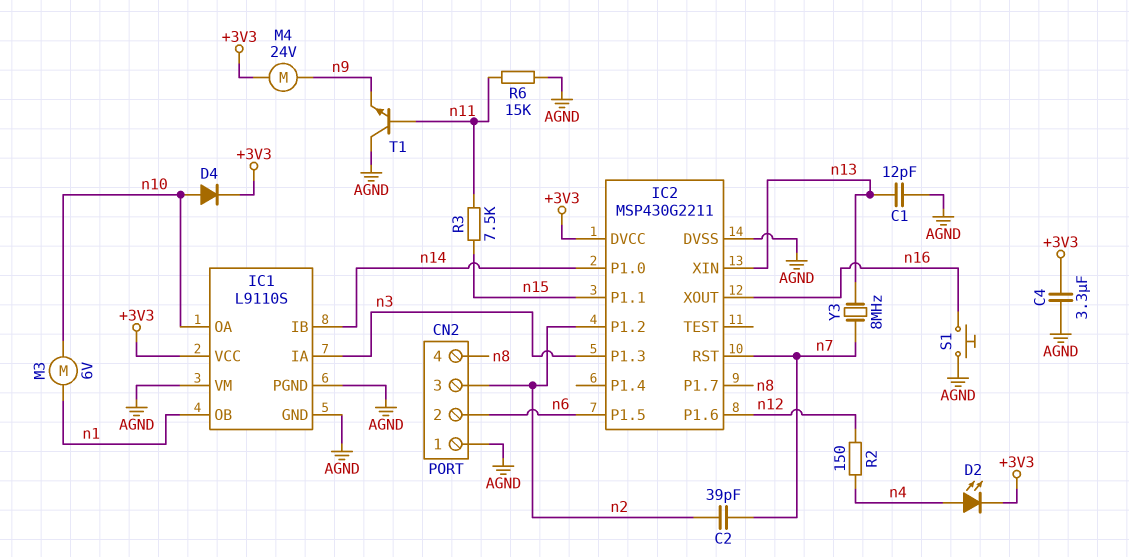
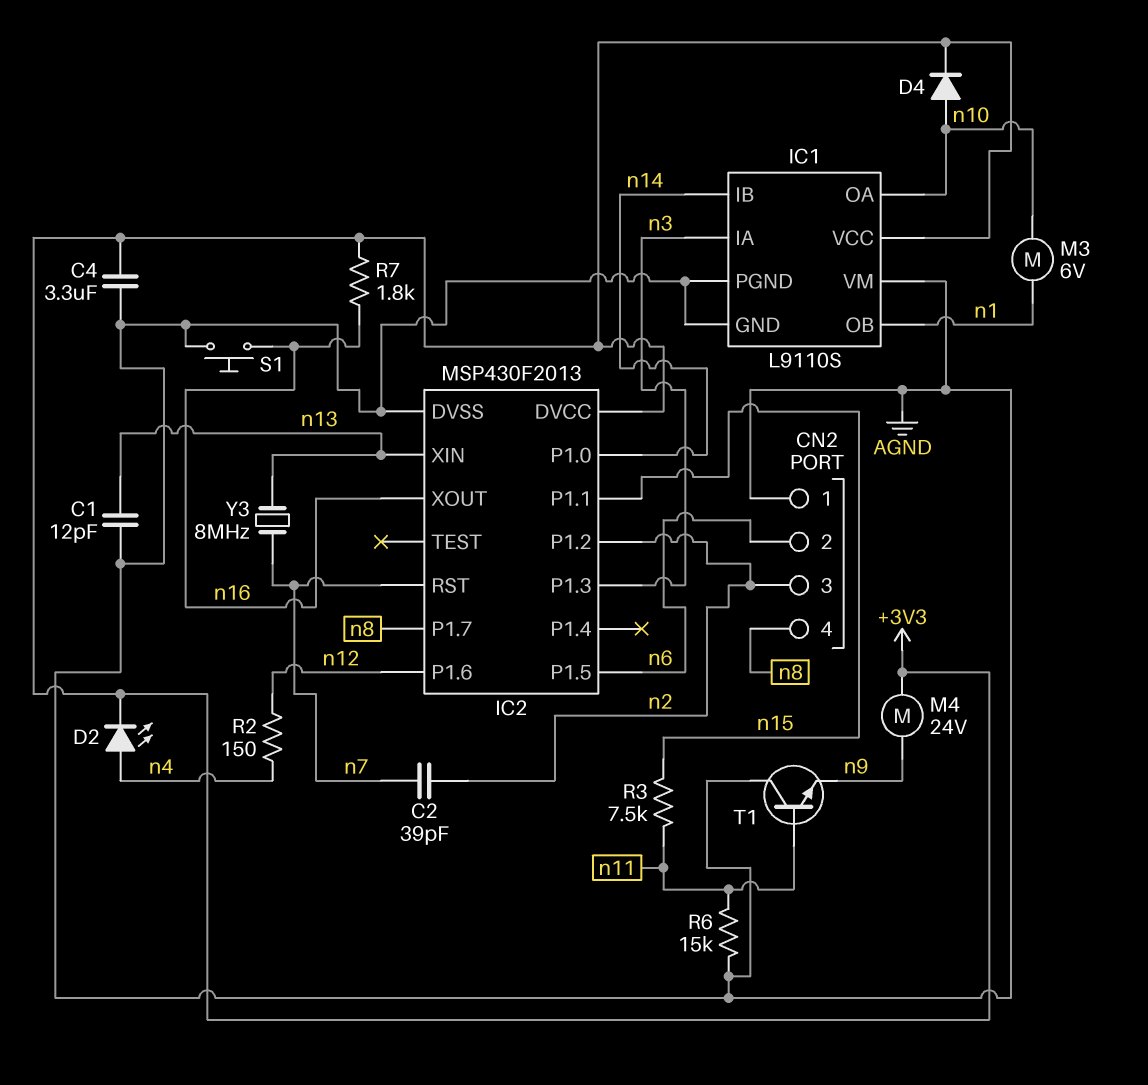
IC2: MSP430G2211 -> MSP430F2013
R7: none -> 1.8k (+3V3, n16)

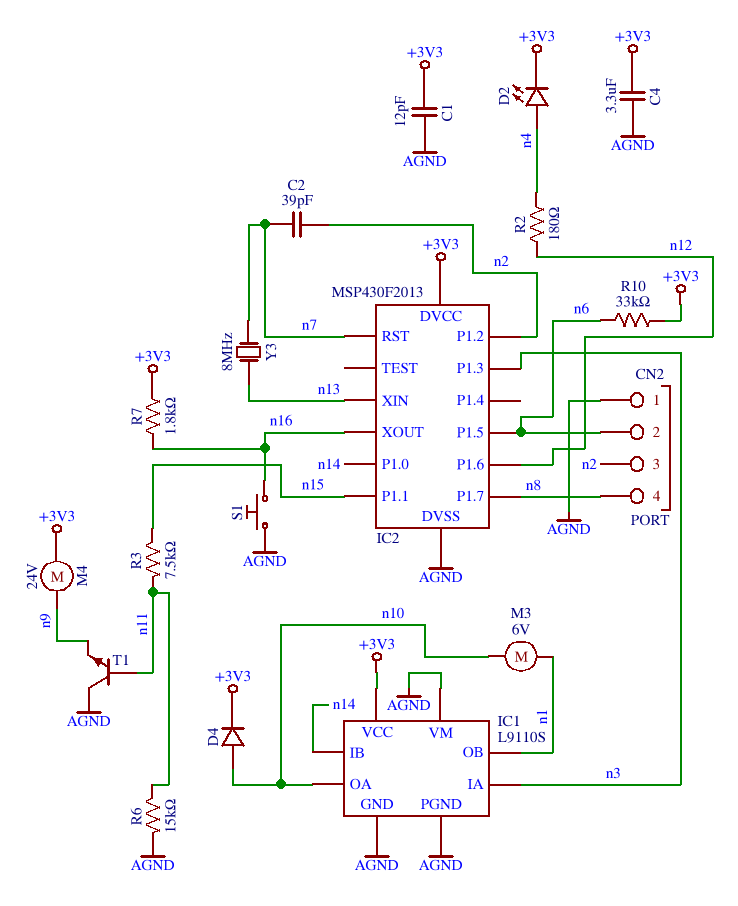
C1: 12pF (AGND, n13) -> 12pF (+3V3, AGND)
R2: 150 (n4, n12) -> 180 (n4, n12)
R10: none -> 33k (+3V3, n6)

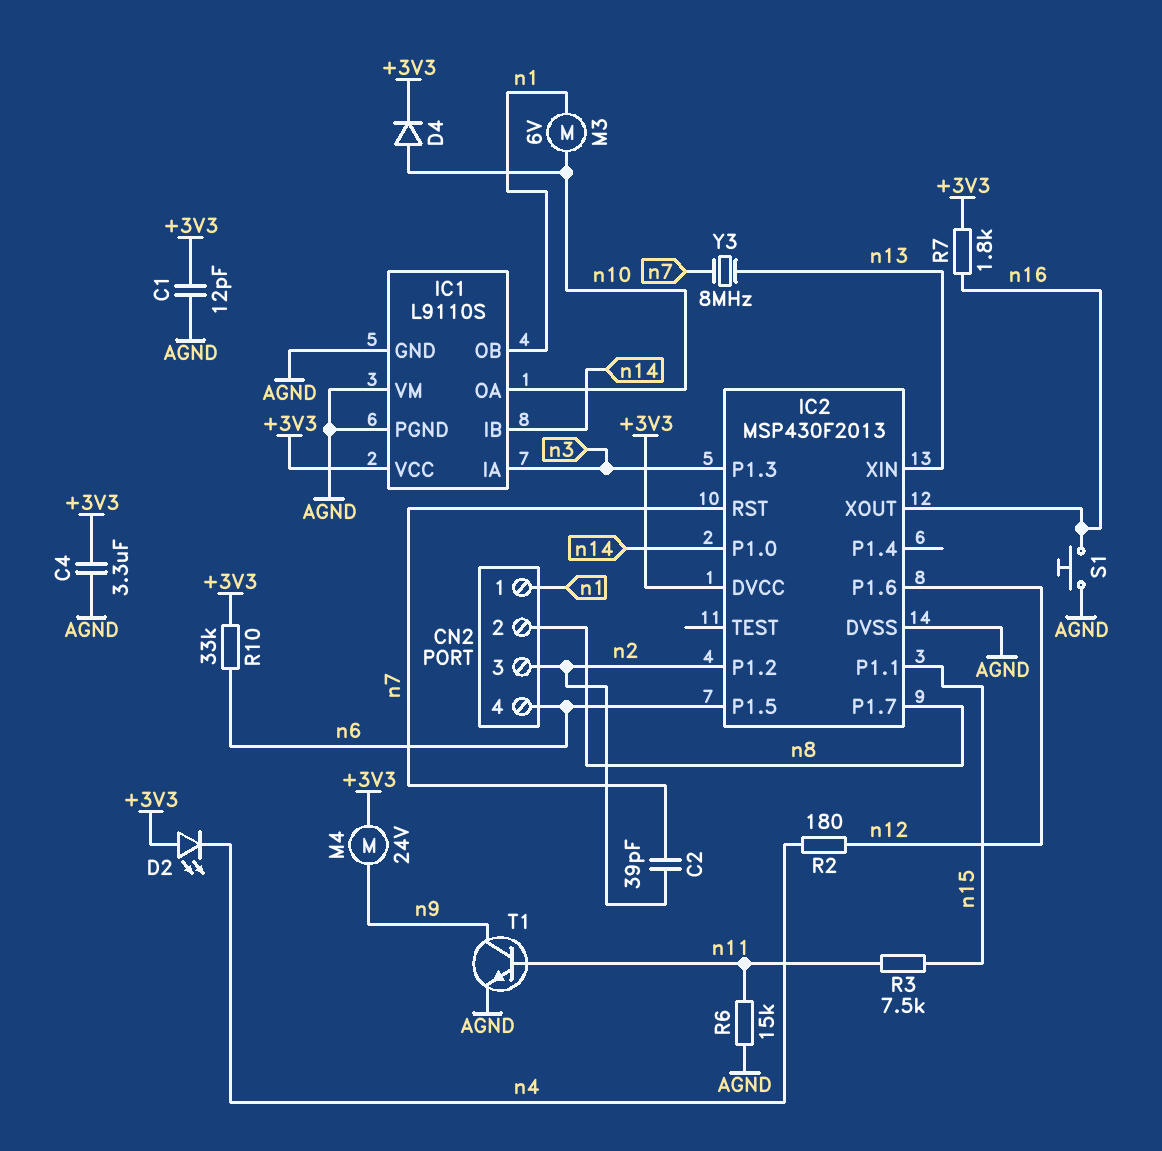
CN2 pin 1: AGND -> n1
CN2 pin 2: n6 -> n8
CN2 pin 4: n8 -> n6
D2: LED (A n4, K +3V3) -> LED (A +3V3, K n4)
T1: NPN (B n11, C AGND, E n9) -> NPN (B n11, C n9, E AGND)

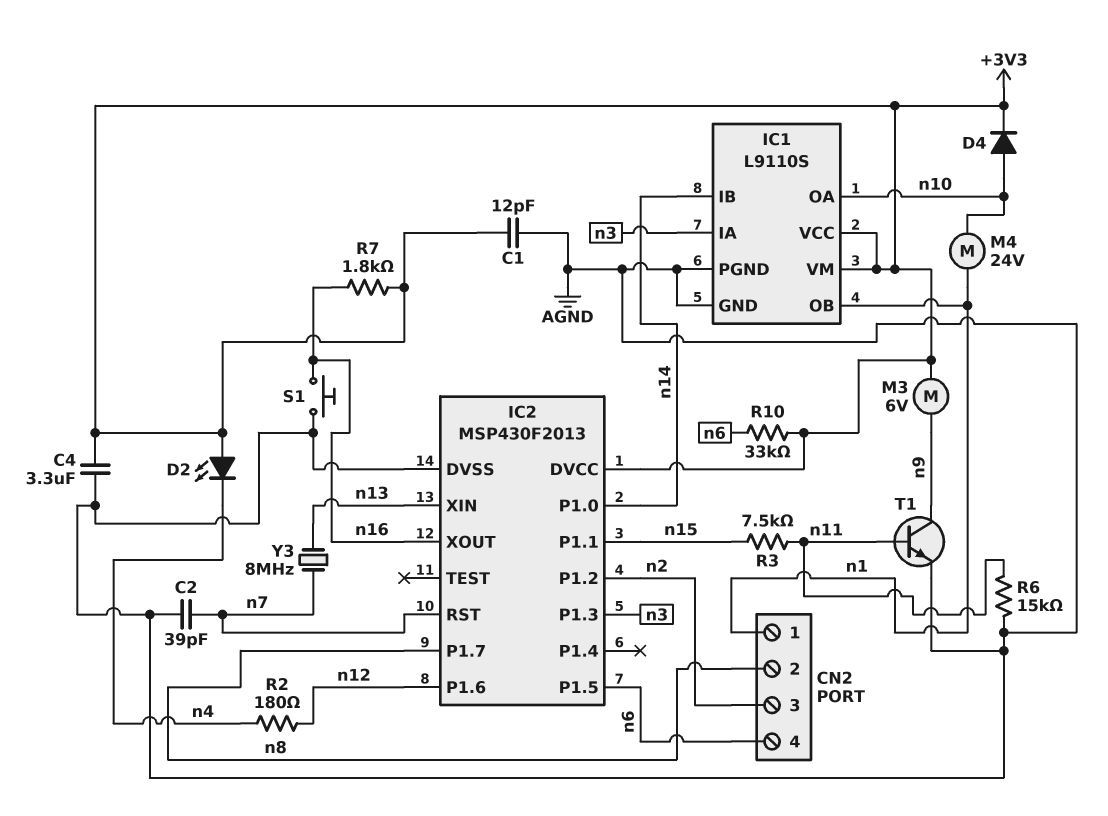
C2: 39pF (n2, n7) -> 39pF (AGND, n7)
IC1 pin VM: AGND -> +3V3
M3: motor 6V (n1, n10) -> motor 6V (+3V3, n9)
M4: motor 24V (+3V3, n9) -> motor 24V (n1, n10)

